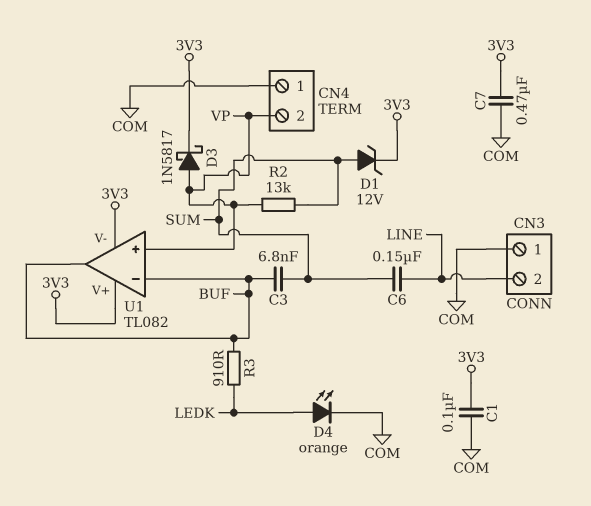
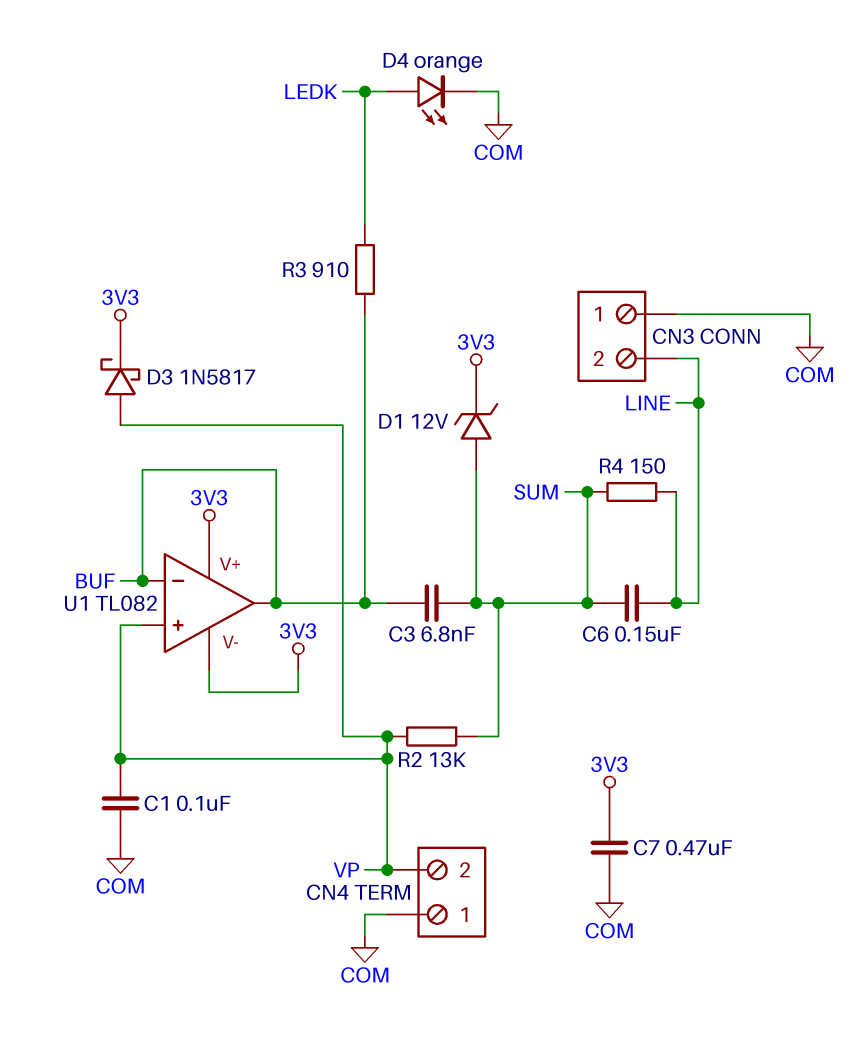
C1: 100nF (3V3, COM) -> 100nF (COM, VP)
R4: none -> 150 (LINE, SUM)

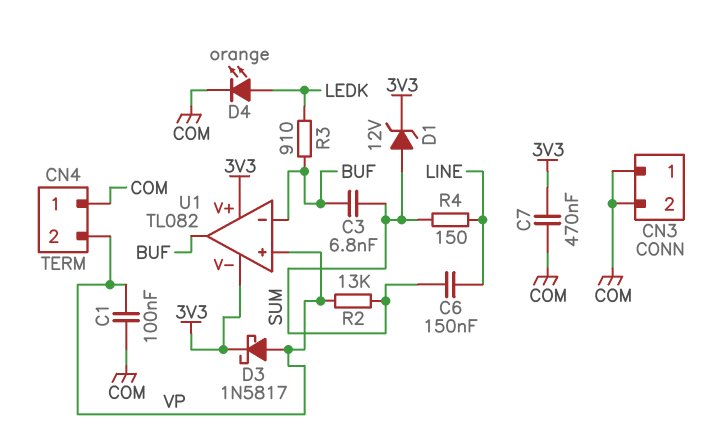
CN3 pin 2: LINE -> COM

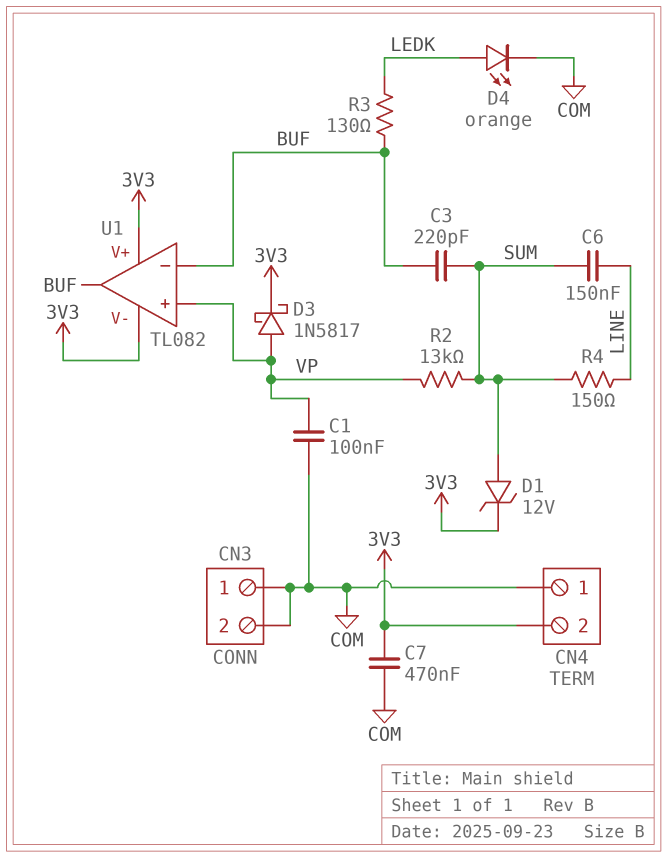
C3: 6.8nF (BUF, SUM) -> 220pF (BUF, SUM)
CN4 pin 2: VP -> 3V3
R3: 910 (BUF, LEDK) -> 130 (BUF, LEDK)

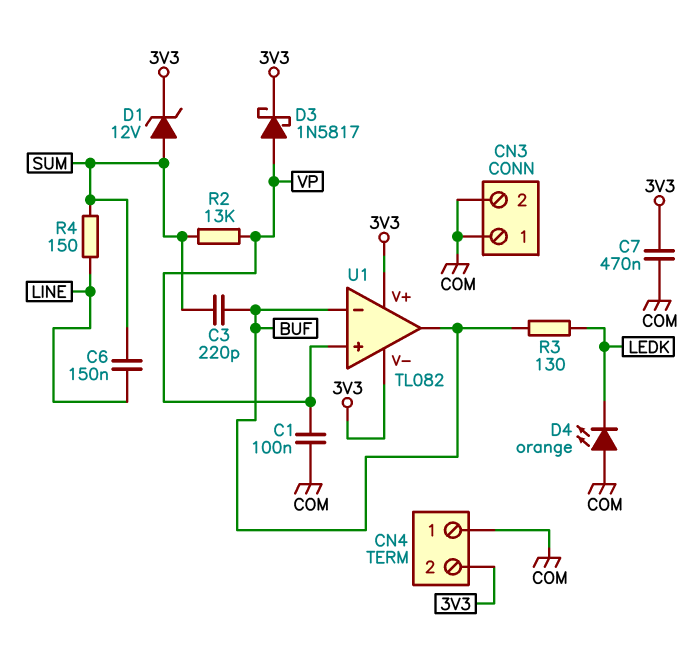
D4: LED orange (A LEDK, K COM) -> LED orange (A COM, K LEDK)

